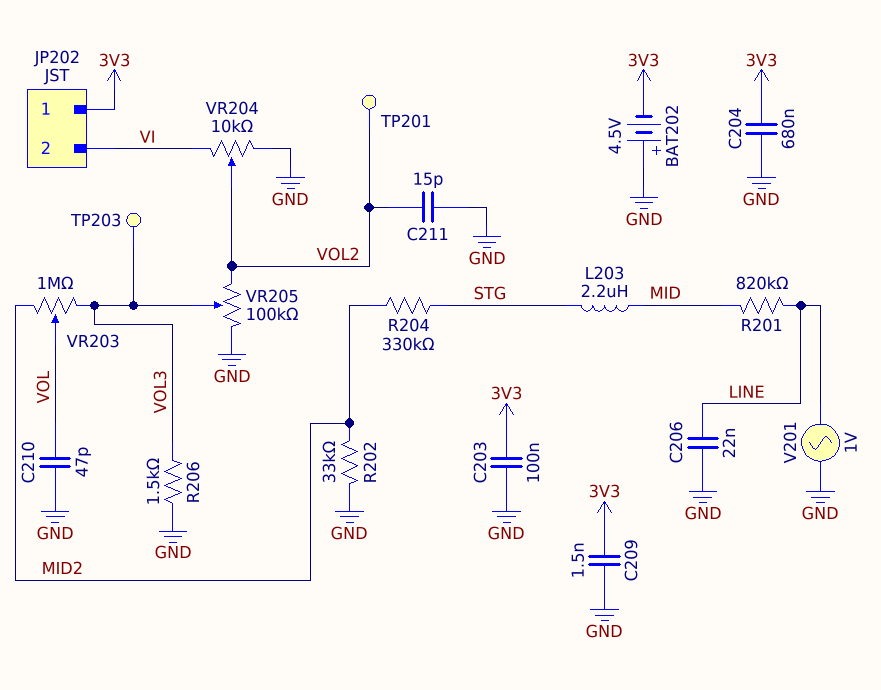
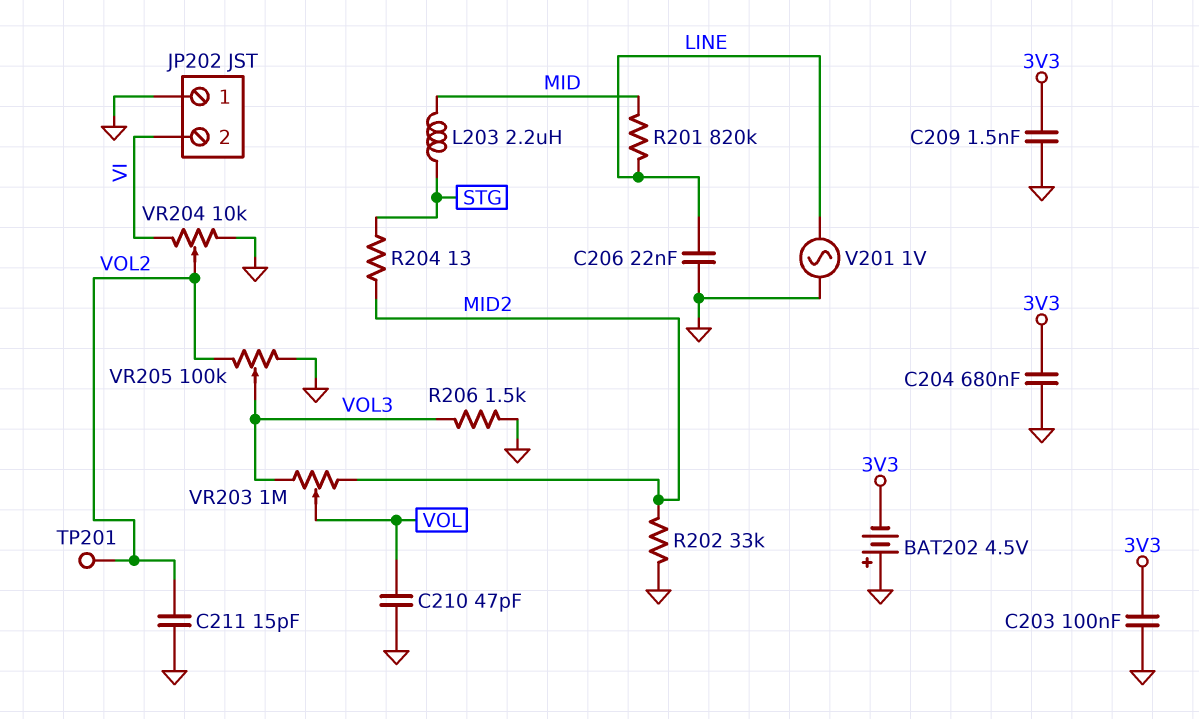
JP202 pin 1: 3V3 -> GND
R204: 330k (MID2, STG) -> 13 (MID2, STG)
TP203: test point (VOL3) -> none

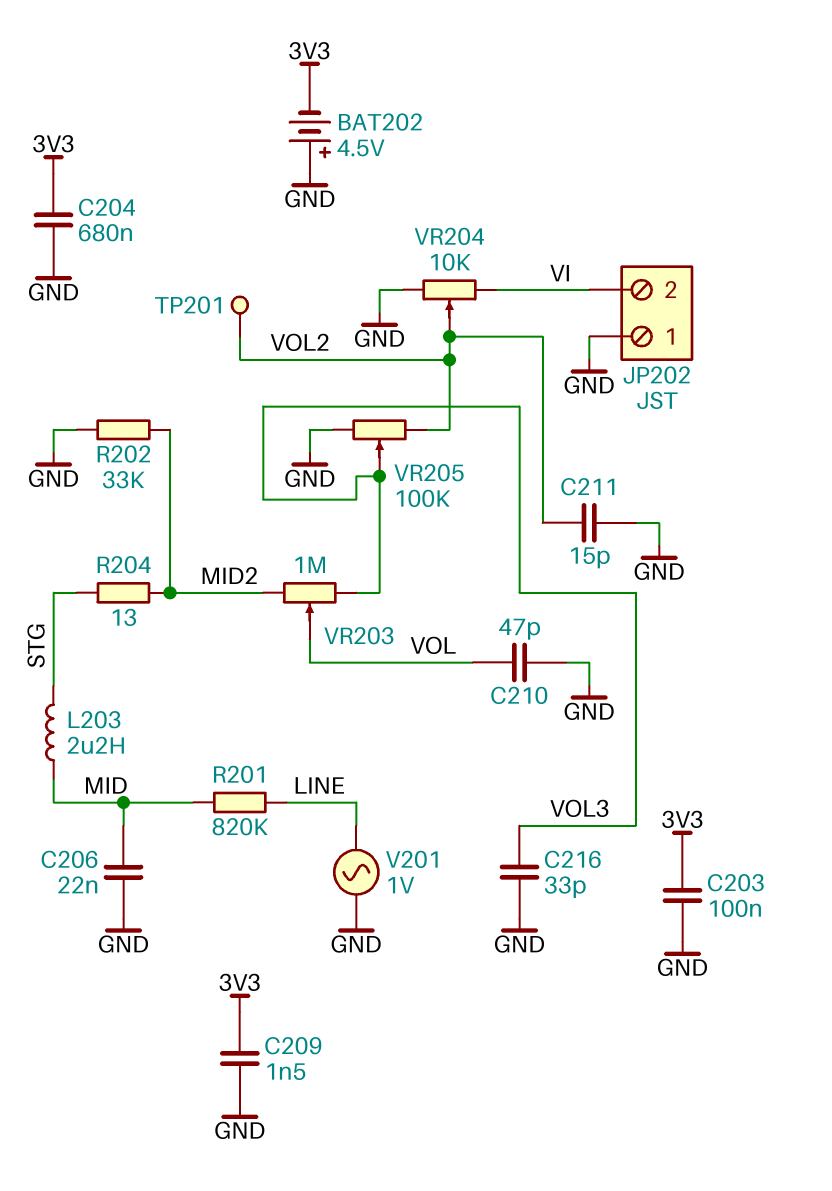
C206: 22nF (GND, LINE) -> 22nF (GND, MID)
C216: none -> 33pF (GND, VOL3)
R206: 1.5k (GND, VOL3) -> none

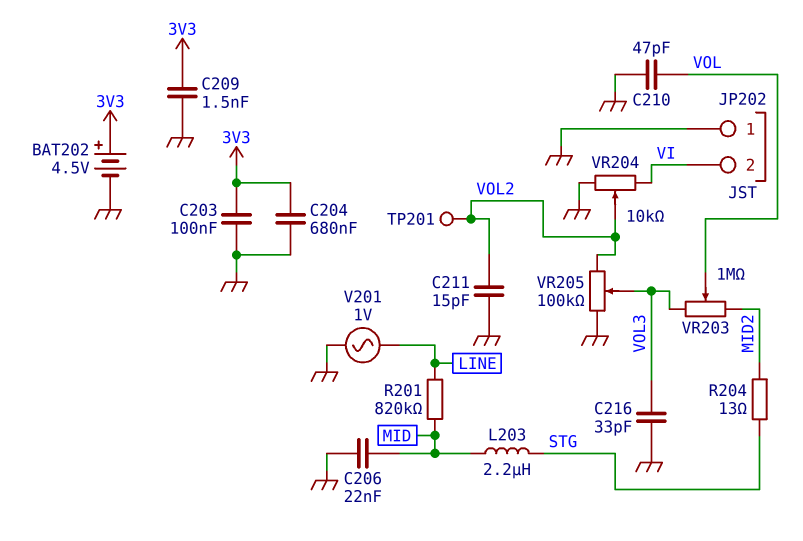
BAT202: 4.5V (plus GND, minus 3V3) -> 4.5V (plus 3V3, minus GND)
R202: 33k (GND, MID2) -> none

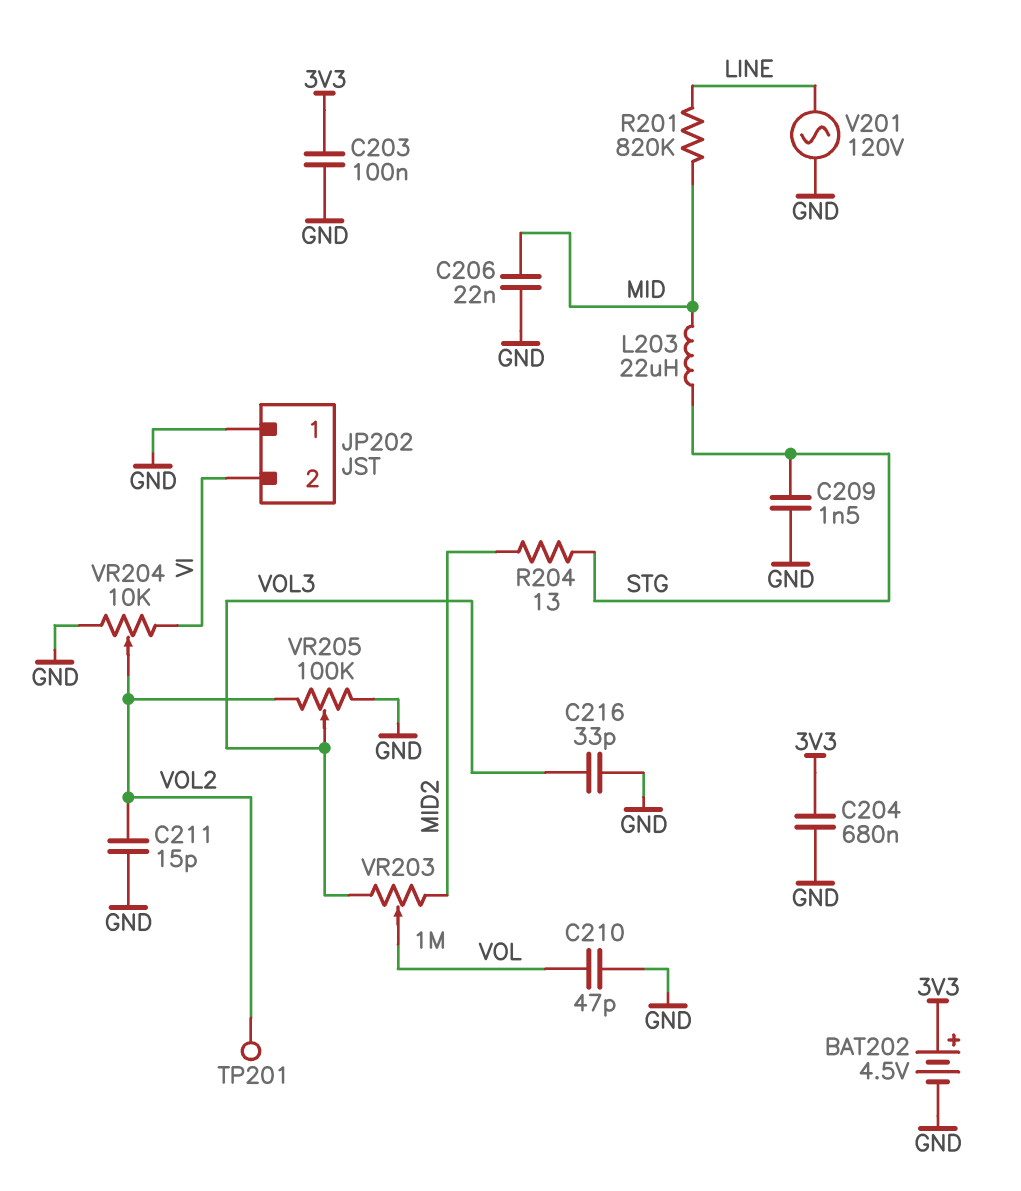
C209: 1.5nF (3V3, GND) -> 1.5nF (GND, STG)
L203: 2.2uH (MID, STG) -> 22uH (MID, STG)
V201: AC 1V (GND, LINE) -> AC 120V (GND, LINE)

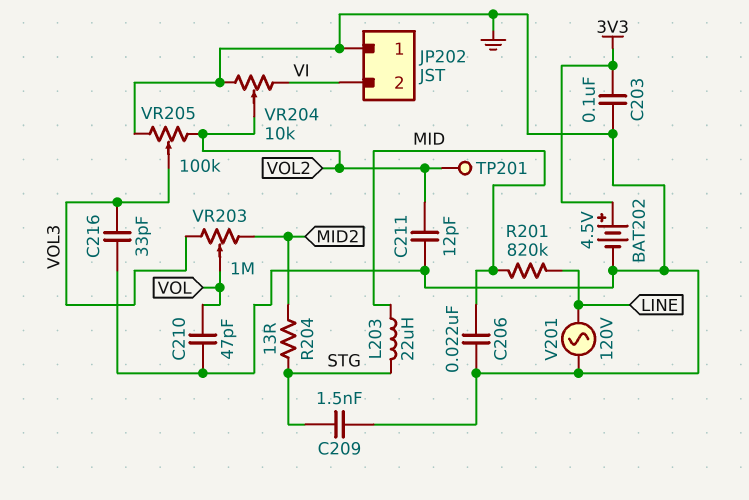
C204: 680nF (3V3, GND) -> none
C211: 15pF (GND, VOL2) -> 12pF (GND, VOL2)

